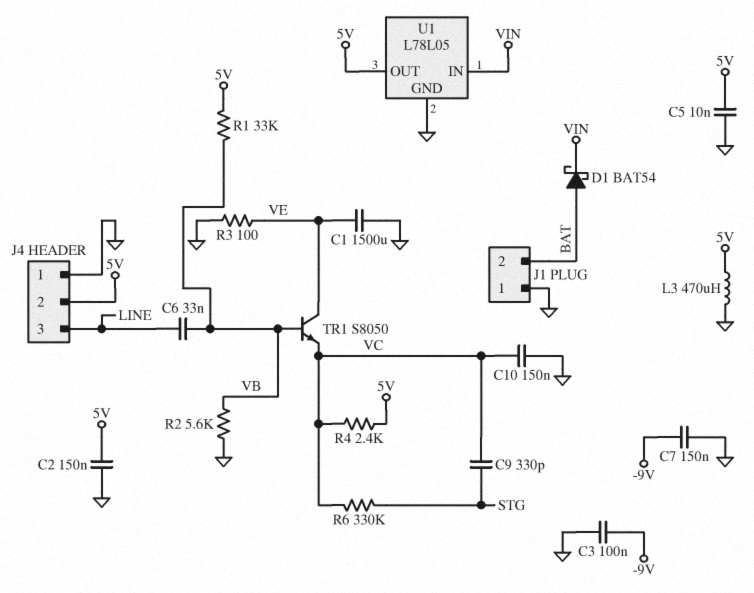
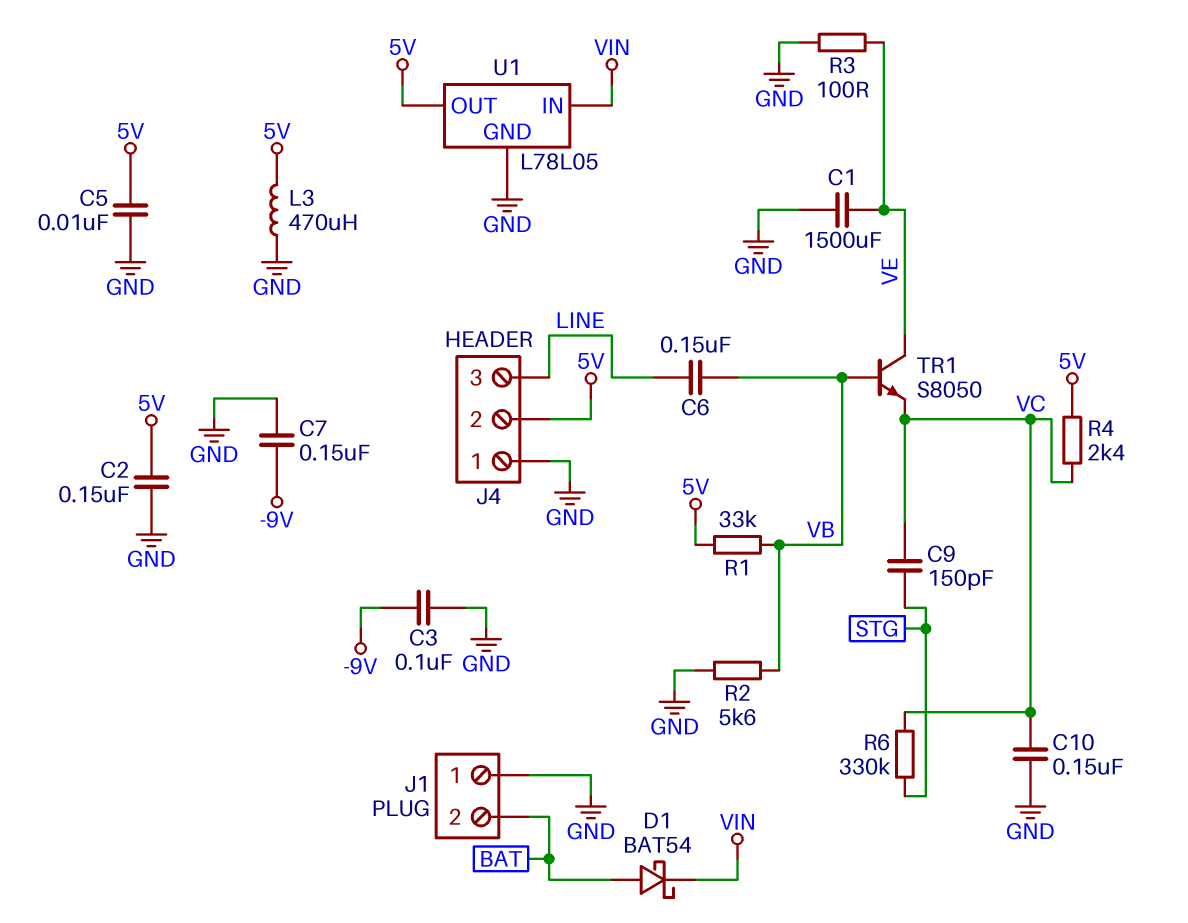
C6: 33nF (LINE, VB) -> 150nF (LINE, VB)
C9: 330pF (STG, VC) -> 150pF (STG, VC)

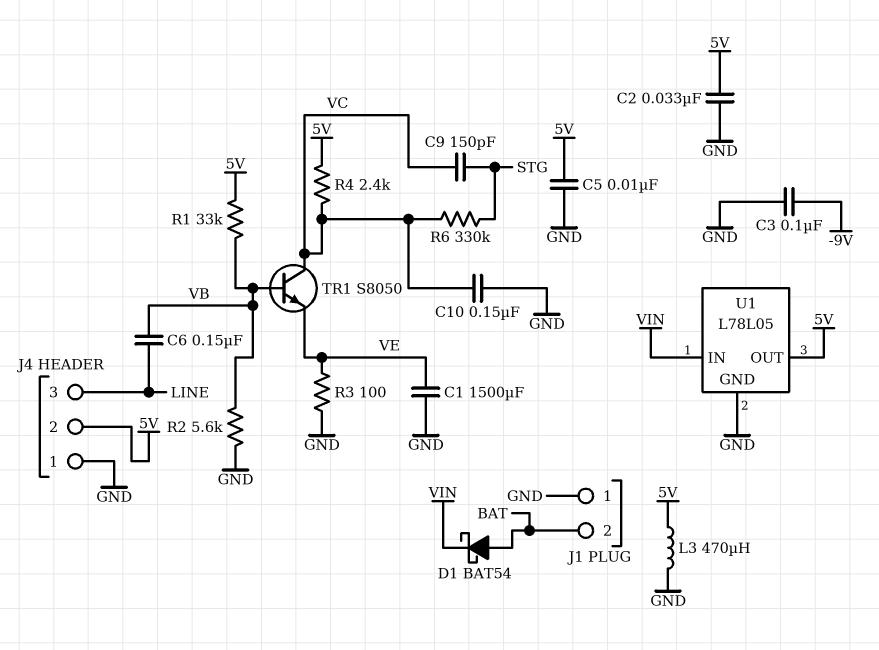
C2: 150nF (5V, GND) -> 33nF (5V, GND)
C7: 150nF (-9V, GND) -> none
TR1: NPN S8050 (B VB, C VE, E VC) -> NPN S8050 (B VB, C VC, E VE)

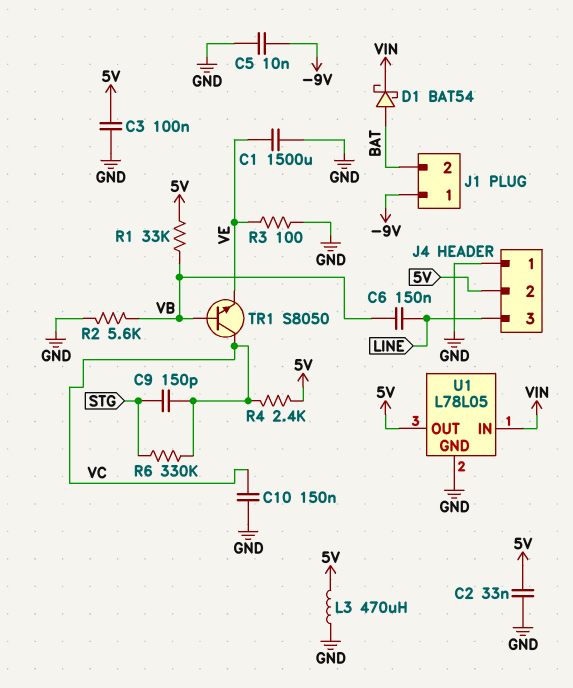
C3: 100nF (-9V, GND) -> 100nF (5V, GND)
C5: 10nF (5V, GND) -> 10nF (-9V, GND)
J1 pin 1: GND -> -9V

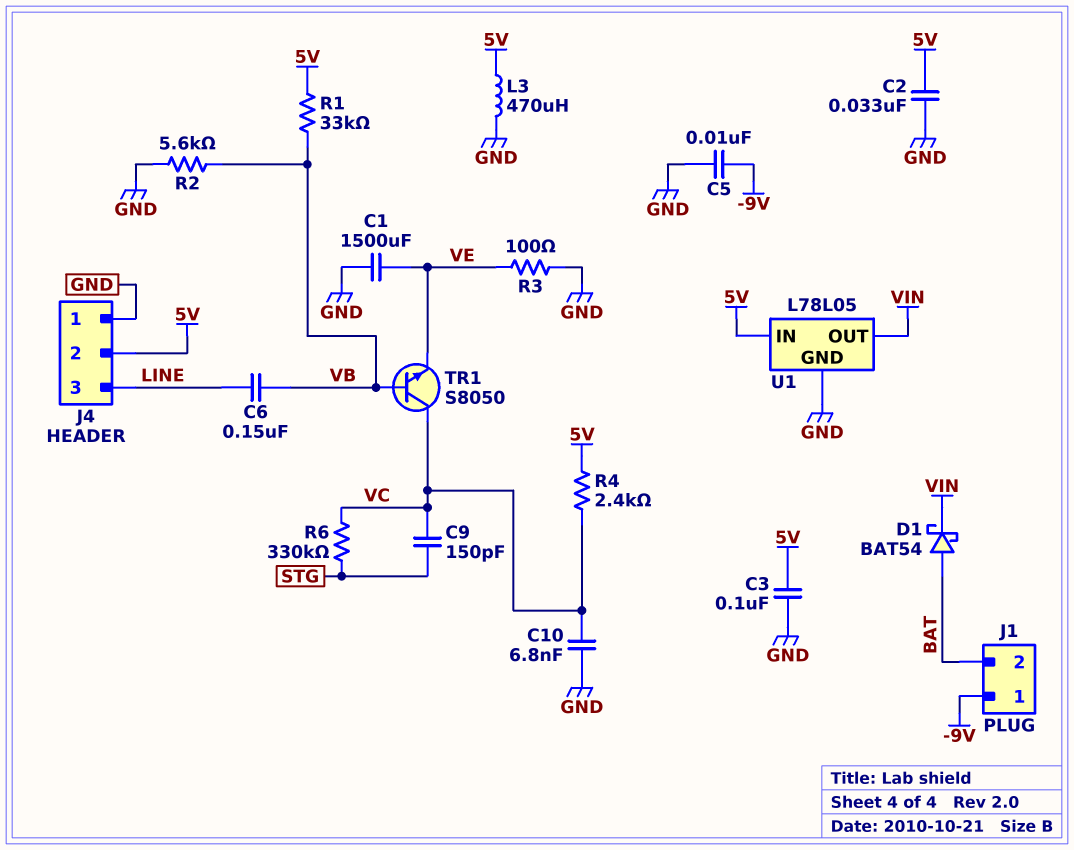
C10: 150nF (GND, VC) -> 6.8nF (GND, VC)
U1 pin IN: VIN -> 5V
U1 pin OUT: 5V -> VIN

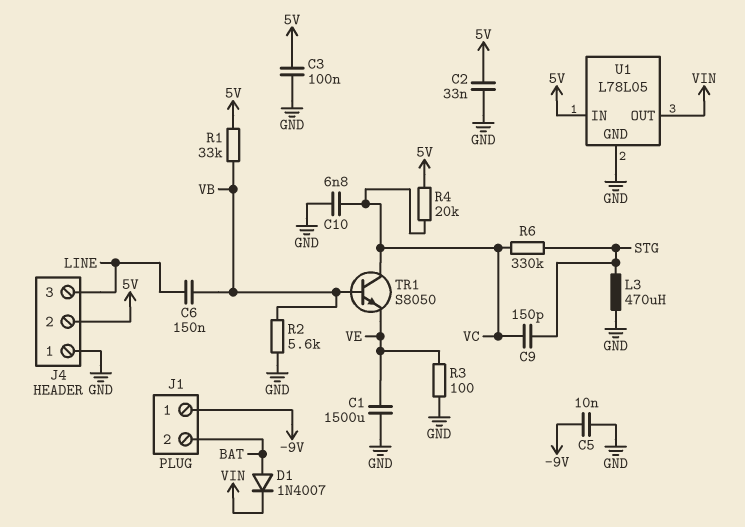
D1: schottky BAT54 (A BAT, K VIN) -> diode 1N4007 (A BAT, K VIN)
L3: 470uH (5V, GND) -> 470uH (GND, STG)
R4: 2.4k (5V, VC) -> 20k (5V, VC)

